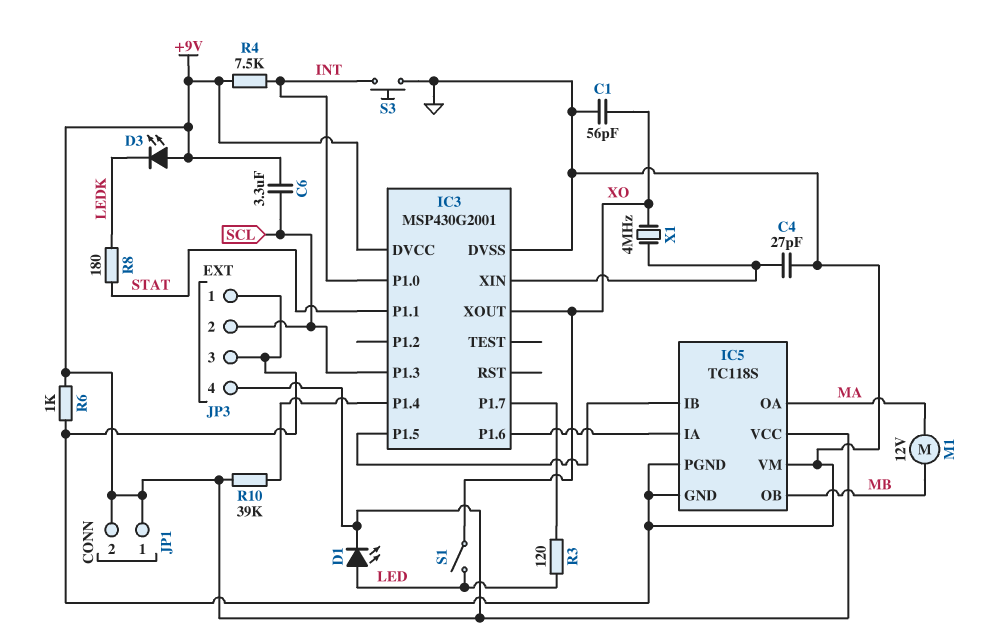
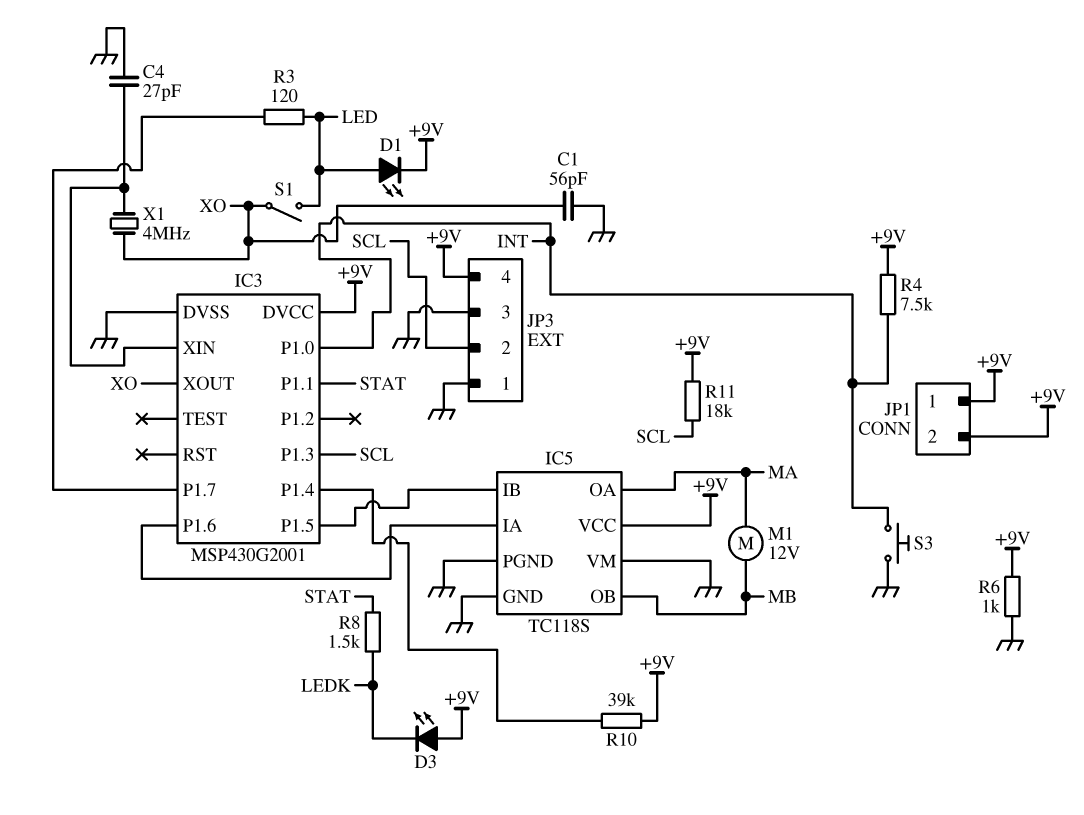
C6: 3.3uF (+9V, SCL) -> none
R8: 180 (LEDK, STAT) -> 1.5k (LEDK, STAT)
R11: none -> 18k (+9V, SCL)

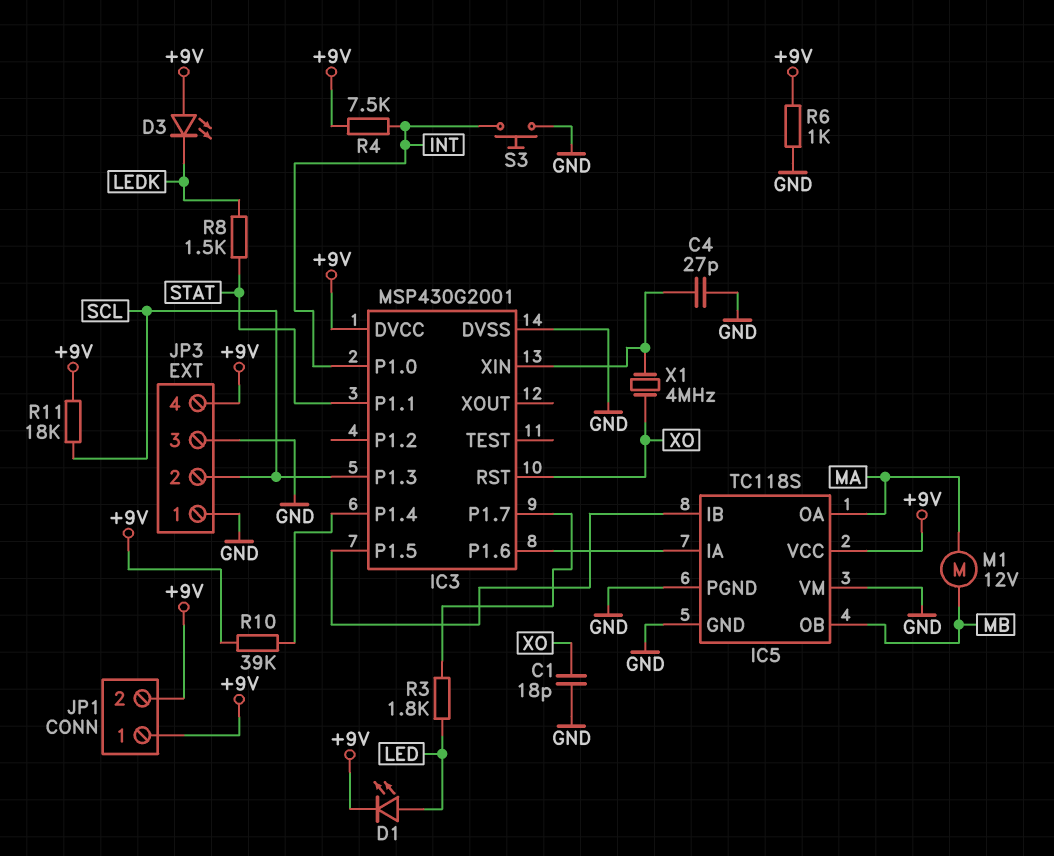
C1: 56pF (GND, XO) -> 18pF (GND, XO)
IC3 pin RST: none -> XO
IC3 pin XOUT: XO -> none
R3: 120 (IC3/P1.7, LED) -> 1.8k (IC3/P1.7, LED)
S1: switch (LED, XO) -> none

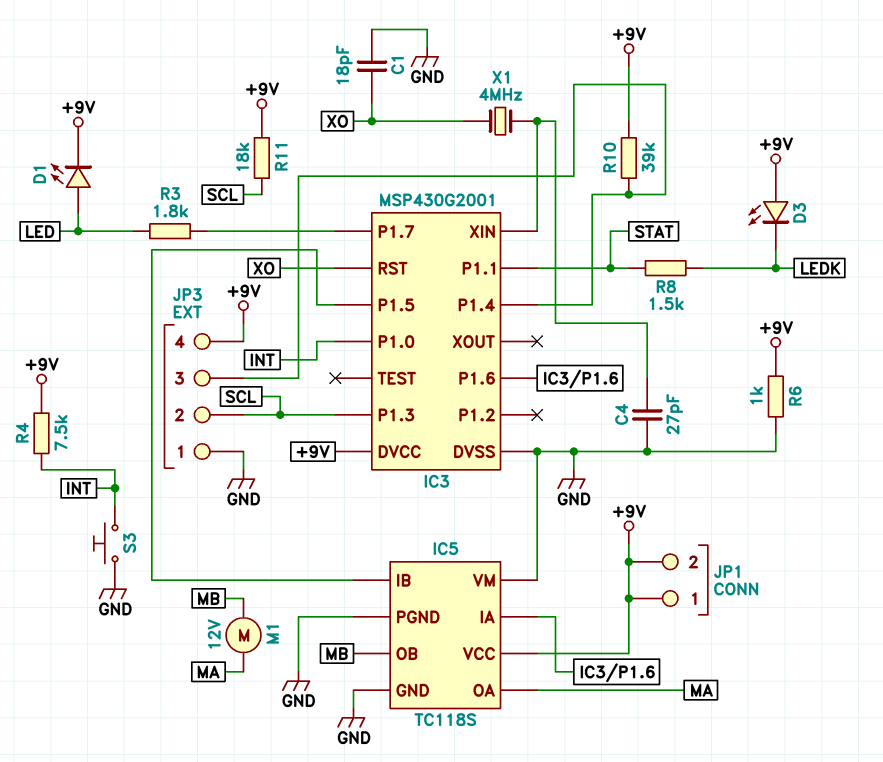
JP3 pin 3: GND -> IC3/P1.4

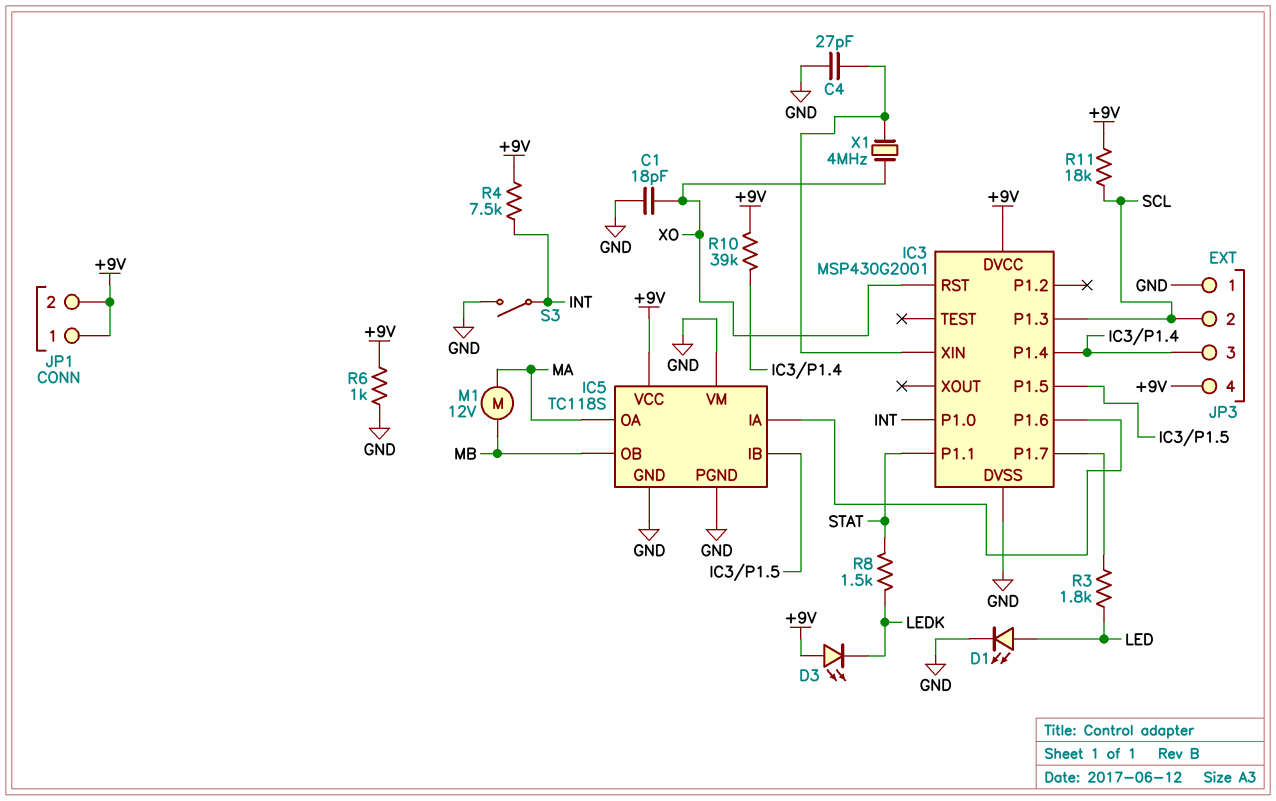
D1: LED (A LED, K +9V) -> LED (A LED, K GND)
S3: button (GND, INT) -> switch (GND, INT)

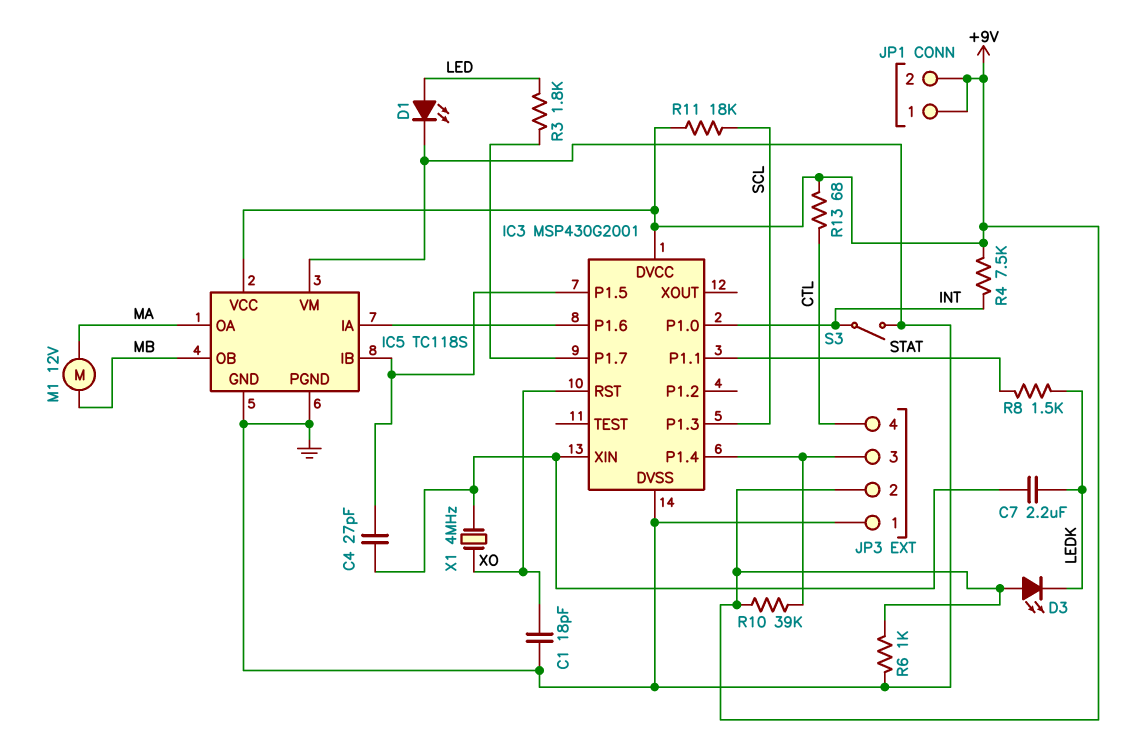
C4: 27pF (GND, IC3/XIN) -> 27pF (IC3/P1.5, IC3/XIN)
C7: none -> 2.2uF (IC3/XIN, LEDK)
JP3 pin 2: SCL -> +9V
JP3 pin 4: +9V -> CTL
R13: none -> 68 (+9V, CTL)

